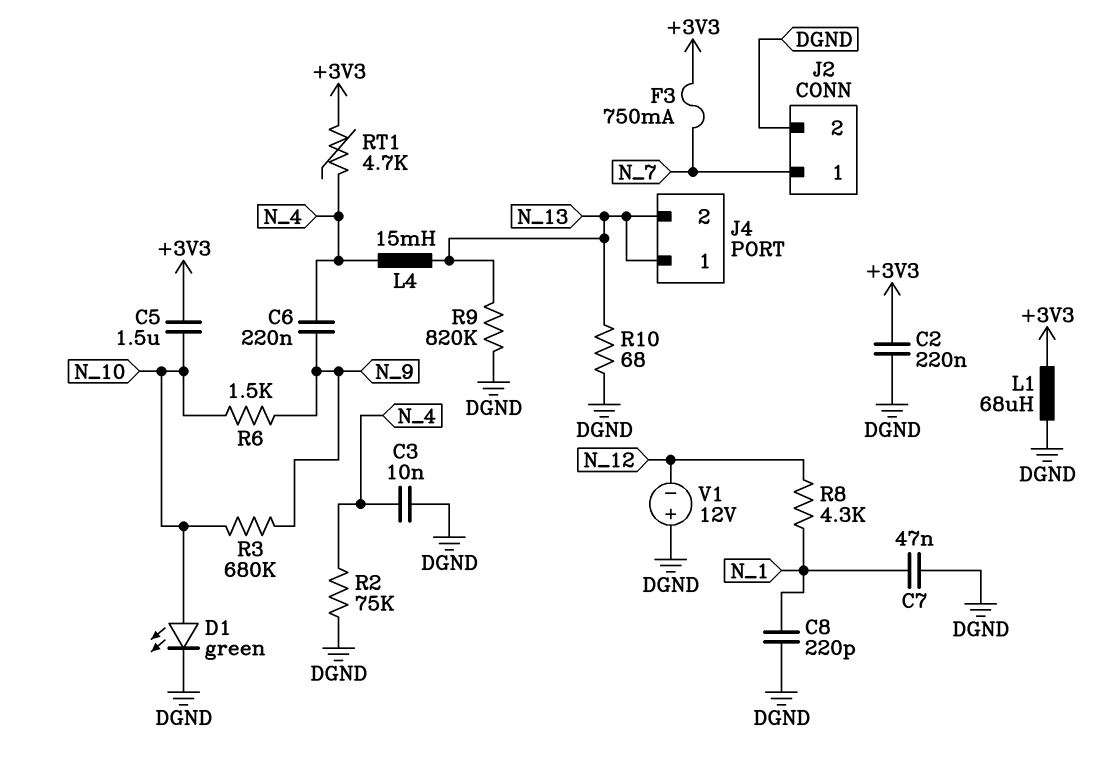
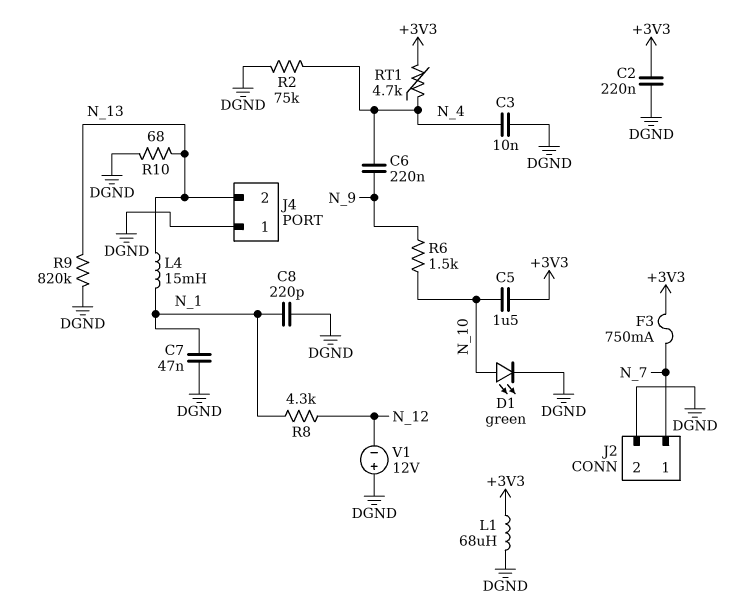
J4 pin 1: N_13 -> DGND
L4: 15mH (N_4, N_13) -> 15mH (N_1, N_13)
R3: 680k (N_9, N_10) -> none

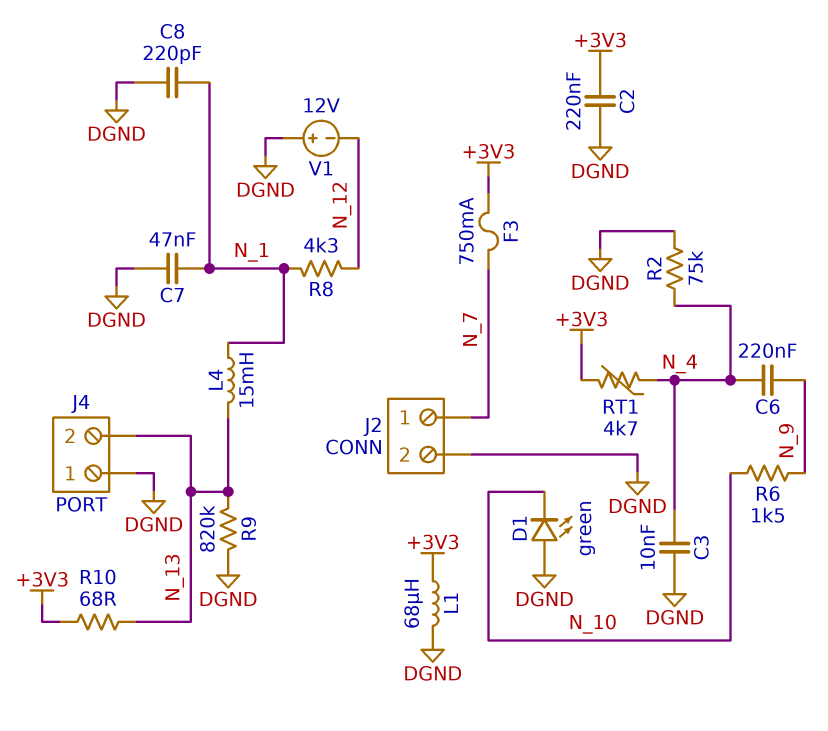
C5: 1.5uF (+3V3, N_10) -> none
D1: LED green (A N_10, K DGND) -> LED green (A DGND, K N_10)
R10: 68 (DGND, N_13) -> 68 (+3V3, N_13)

